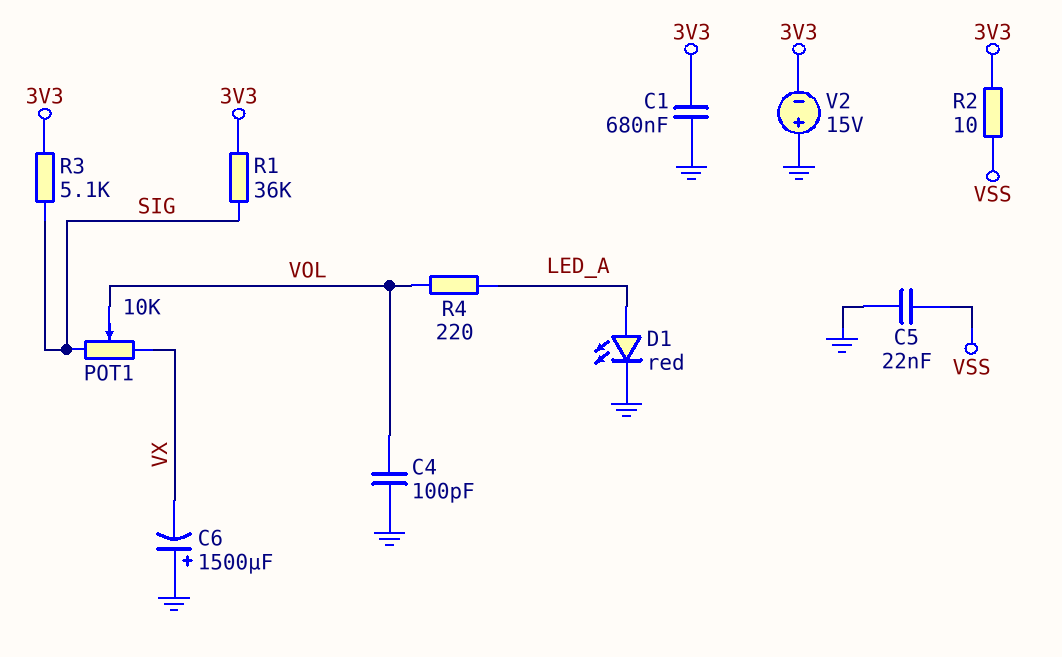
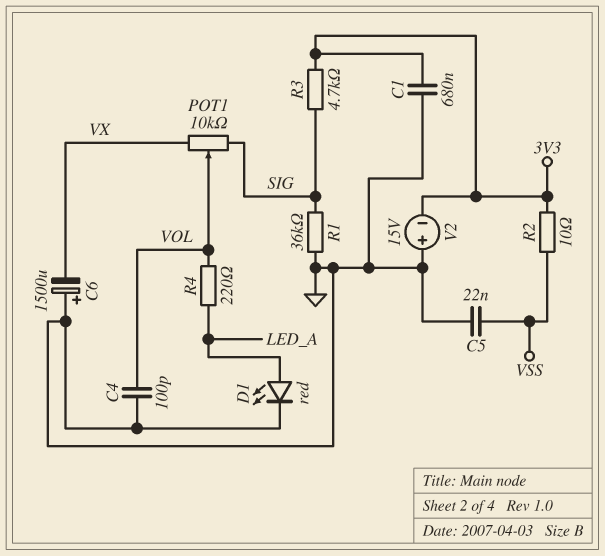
R1: 36k (3V3, SIG) -> 36k (GND, SIG)
R3: 5.1k (3V3, SIG) -> 4.7k (3V3, SIG)

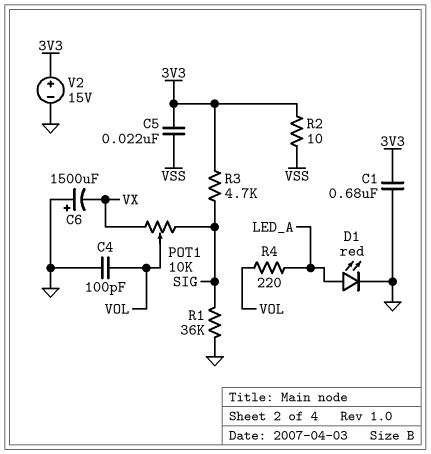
C5: 22nF (GND, VSS) -> 22nF (3V3, VSS)
V2: 15V (plus GND, minus 3V3) -> 15V (plus 3V3, minus GND)

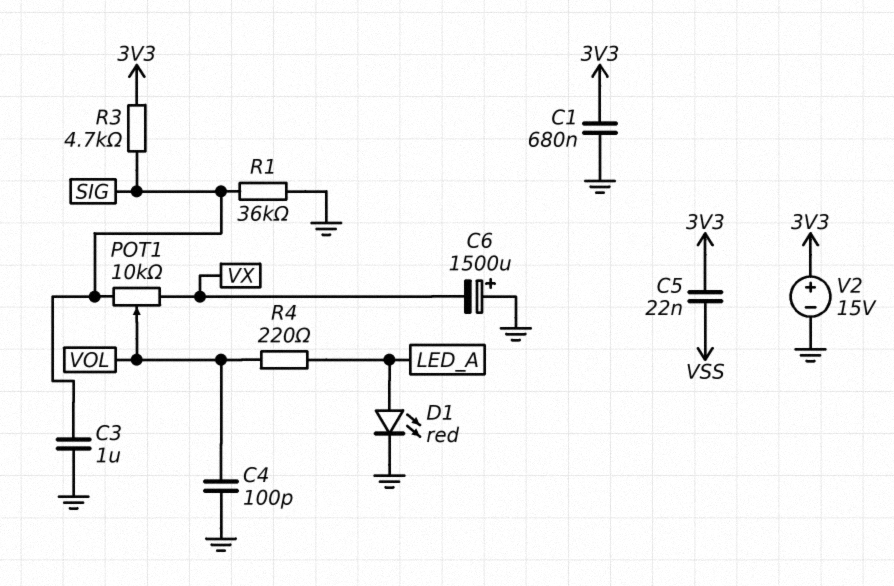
C3: none -> 1uF (GND, SIG)
R2: 10 (3V3, VSS) -> none

